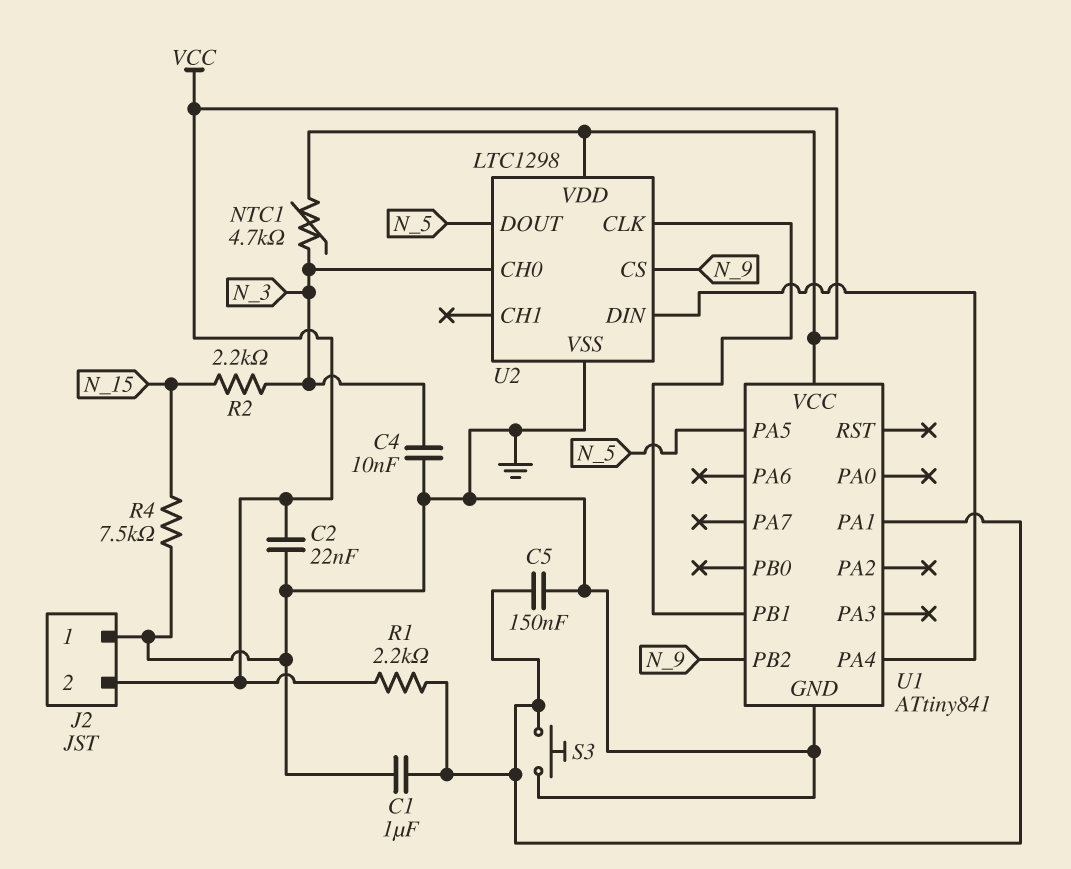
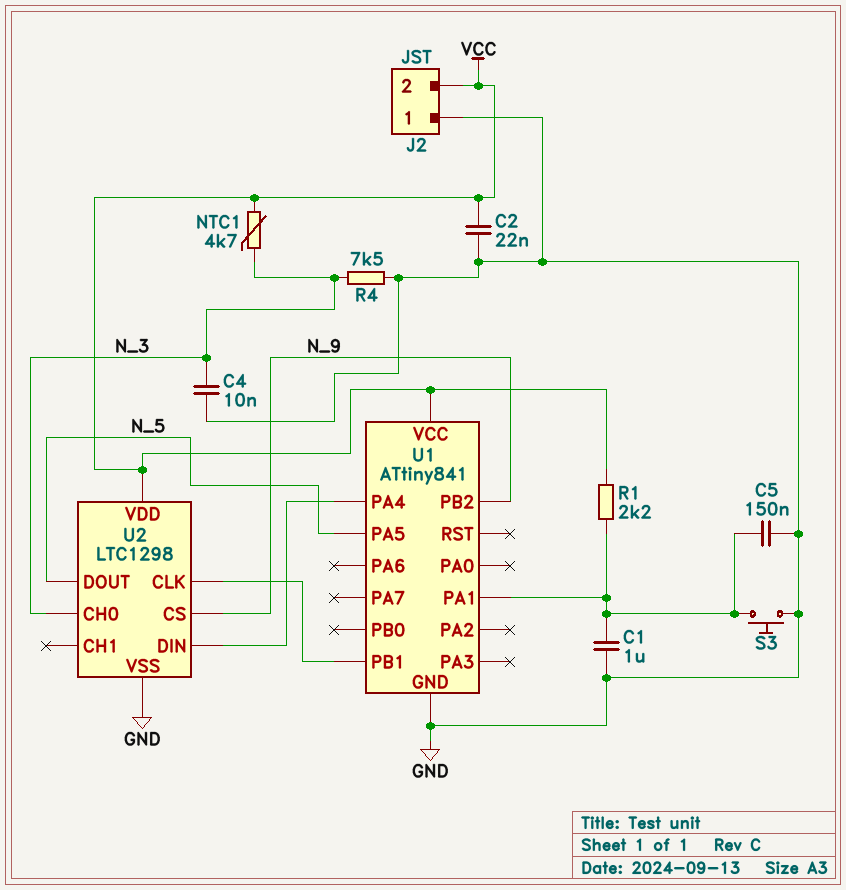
R2: 2.2k (N_3, N_15) -> none
R4: 7.5k (GND, N_15) -> 7.5k (GND, N_3)

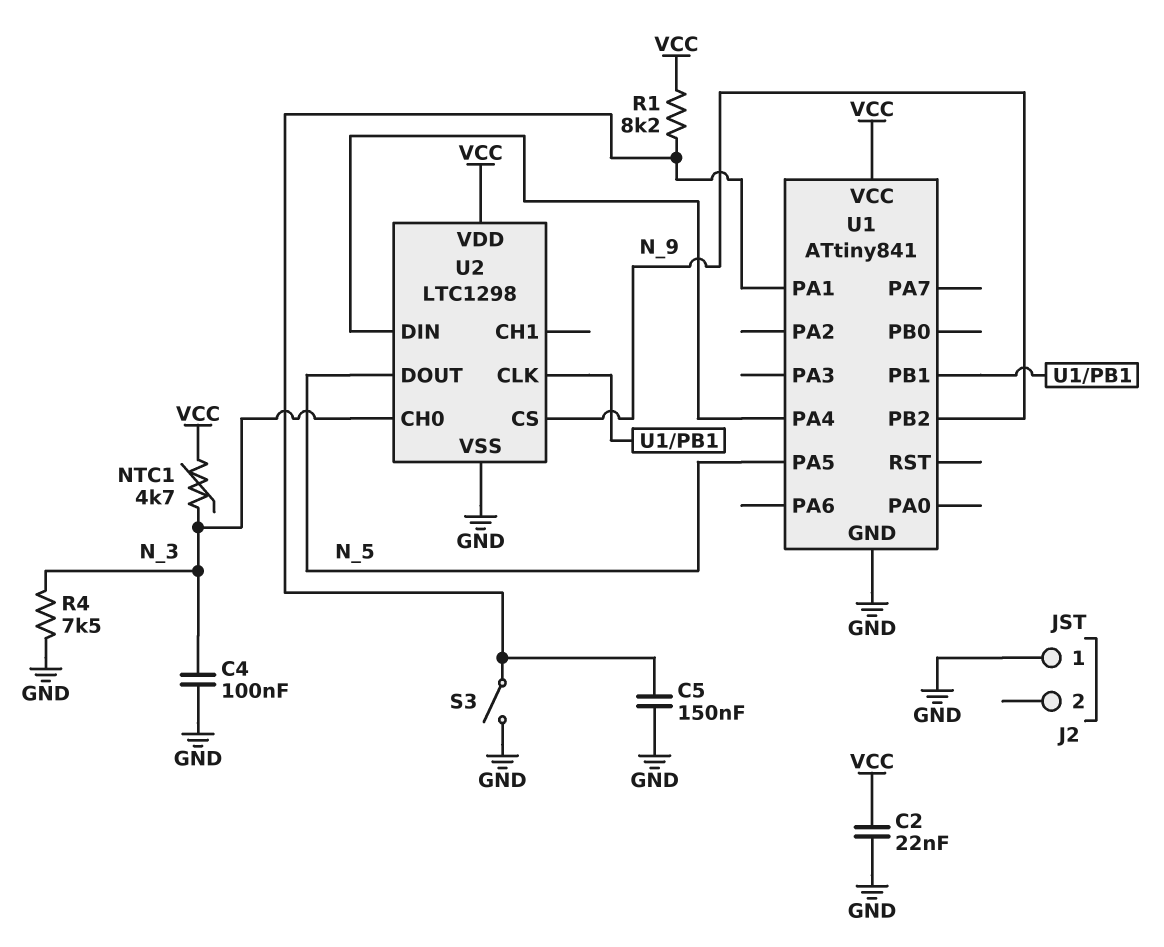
C1: 1uF (GND, U1/PA1) -> none
C4: 10nF (GND, N_3) -> 100nF (GND, N_3)
J2 pin 2: VCC -> none
R1: 2.2k (U1/PA1, VCC) -> 8.2k (U1/PA1, VCC)
S3: button (GND, U1/PA1) -> switch (GND, U1/PA1)

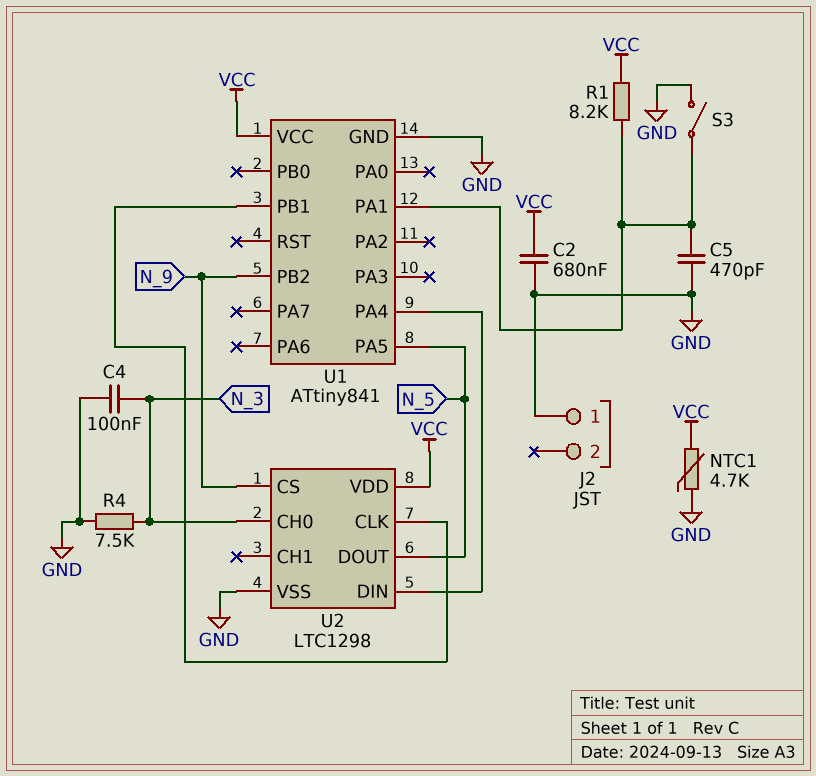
C2: 22nF (GND, VCC) -> 680nF (GND, VCC)
C5: 150nF (GND, U1/PA1) -> 470pF (GND, U1/PA1)
NTC1: 4.7k (N_3, VCC) -> 4.7k (GND, VCC)

